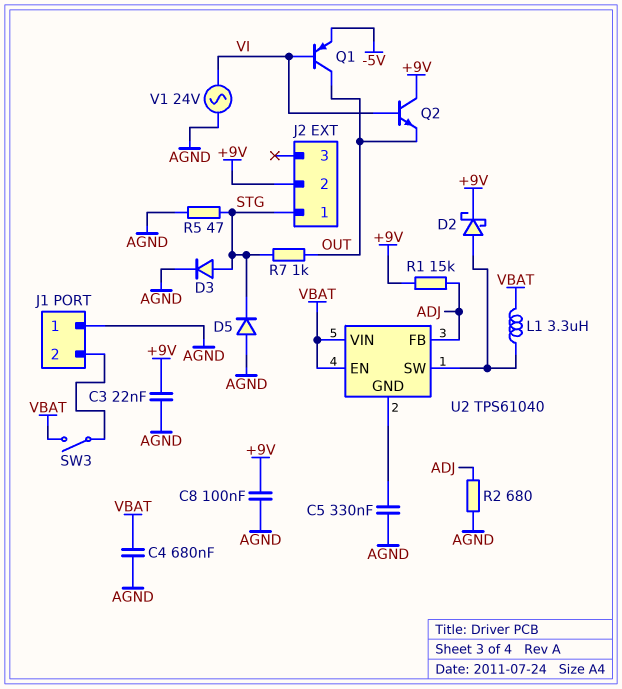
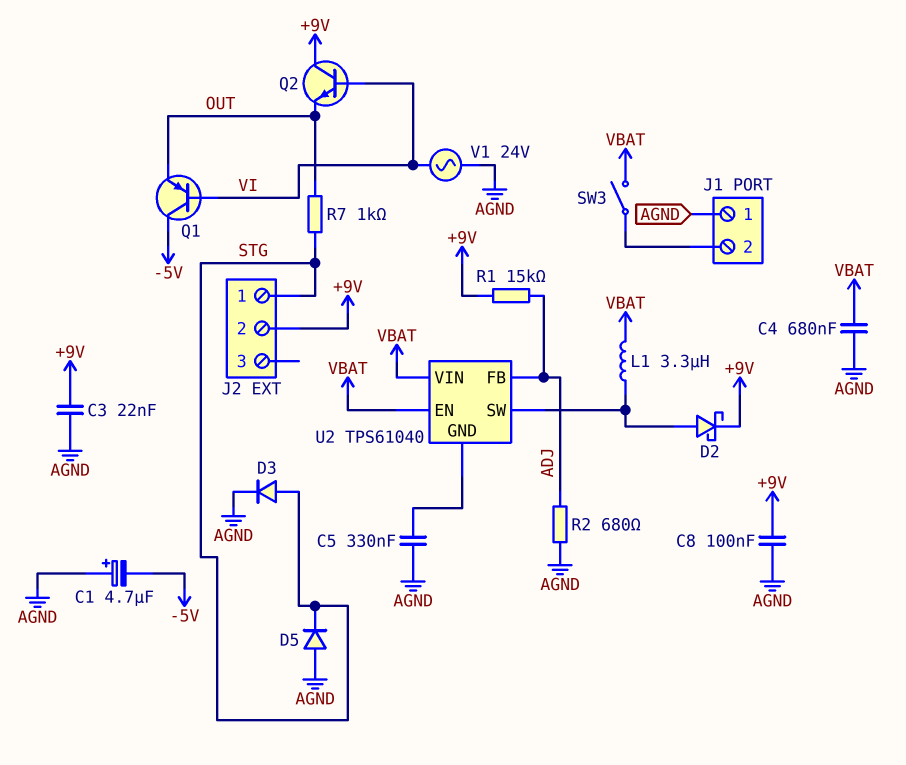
C1: none -> 4.7uF (plus AGND, minus -5V)
Q1: PNP (B VI, C OUT, E -5V) -> PNP (B VI, C -5V, E OUT)
R5: 47 (AGND, STG) -> none

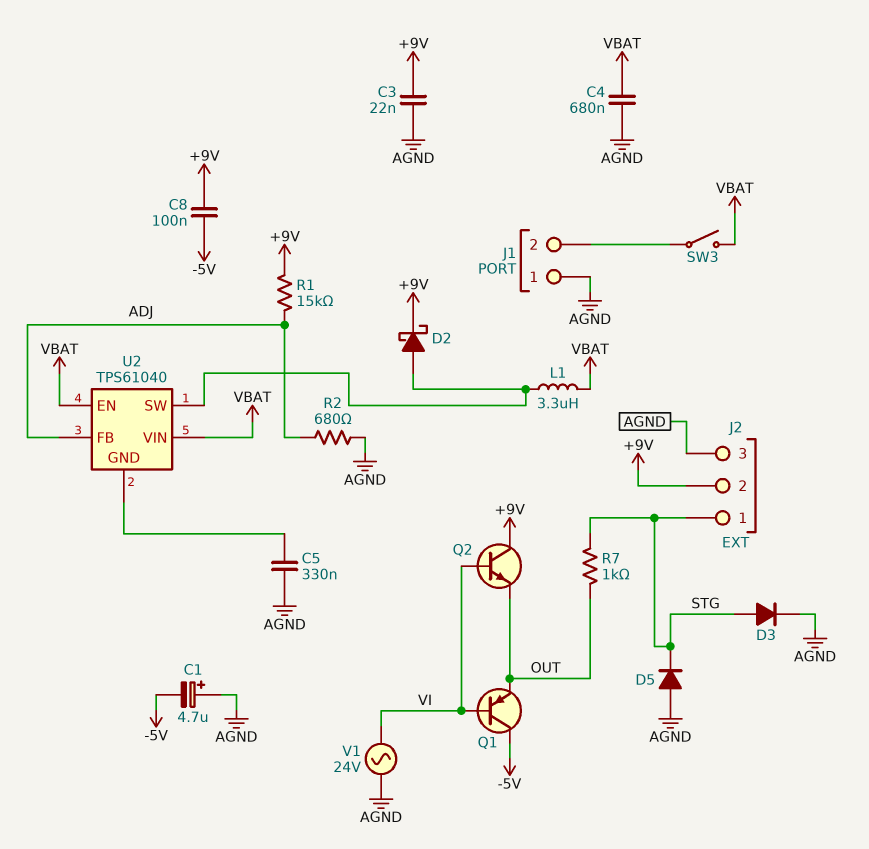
C8: 100nF (+9V, AGND) -> 100nF (+9V, -5V)
J2 pin 3: none -> AGND

